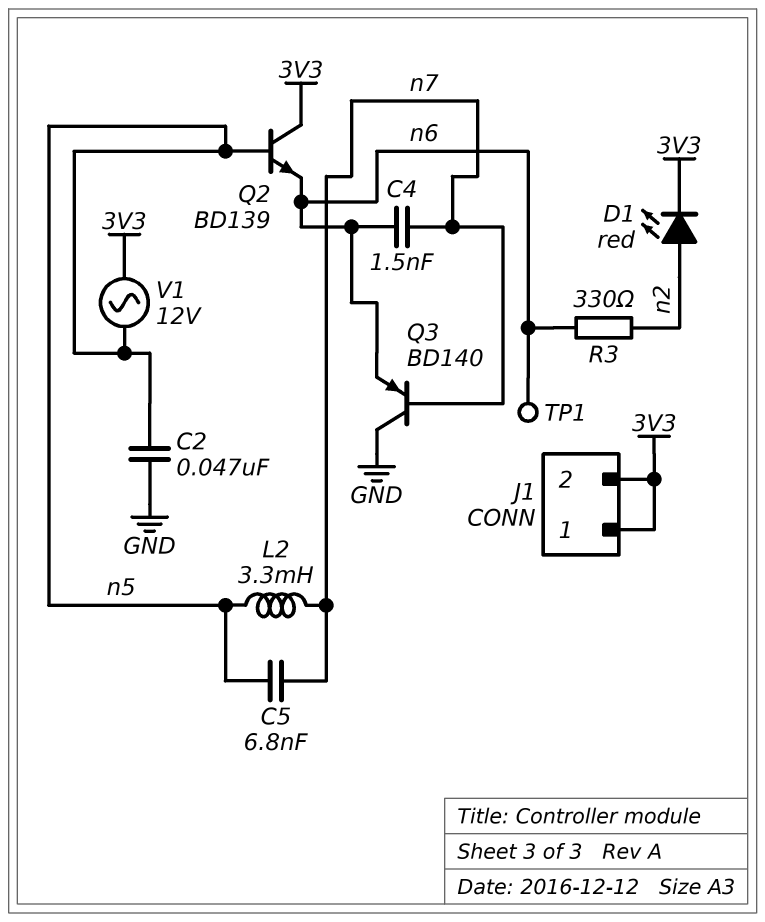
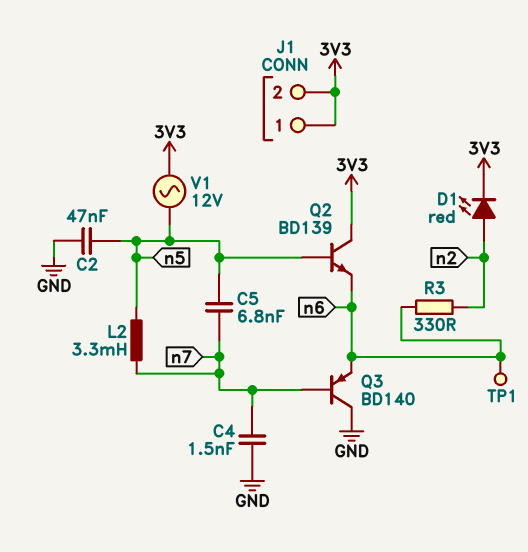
C4: 1.5nF (n6, n7) -> 1.5nF (GND, n7)

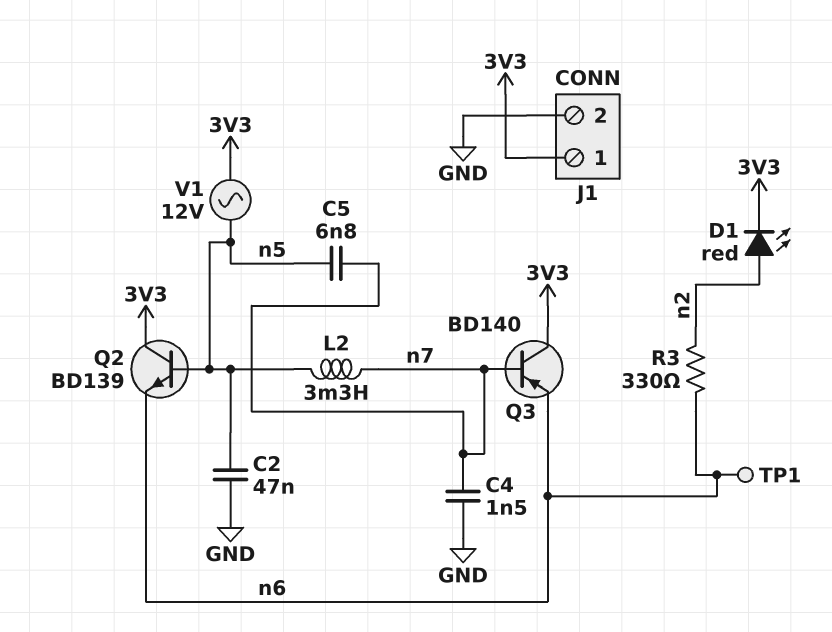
J1 pin 2: 3V3 -> GND
Q3: PNP BD140 (B n7, C GND, E n6) -> PNP BD140 (B n7, C 3V3, E n6)

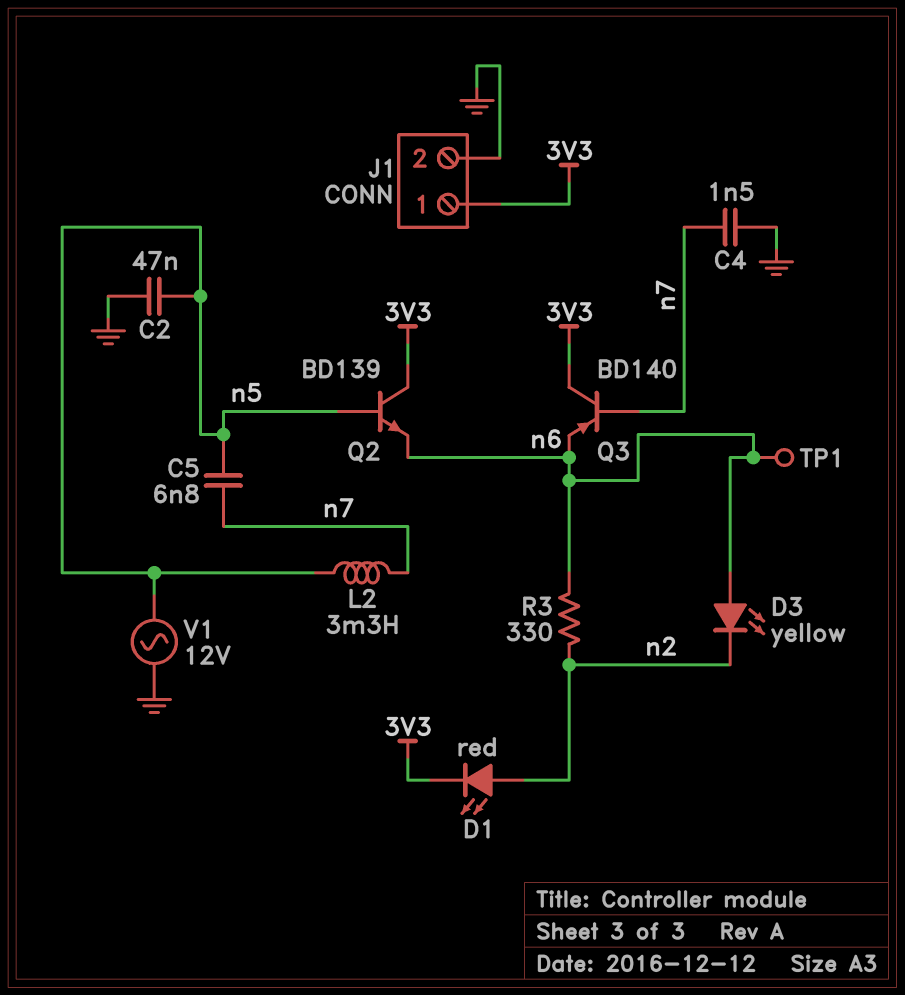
D3: none -> LED yellow (A n6, K n2)
V1: AC 12V (3V3, n5) -> AC 12V (GND, n5)

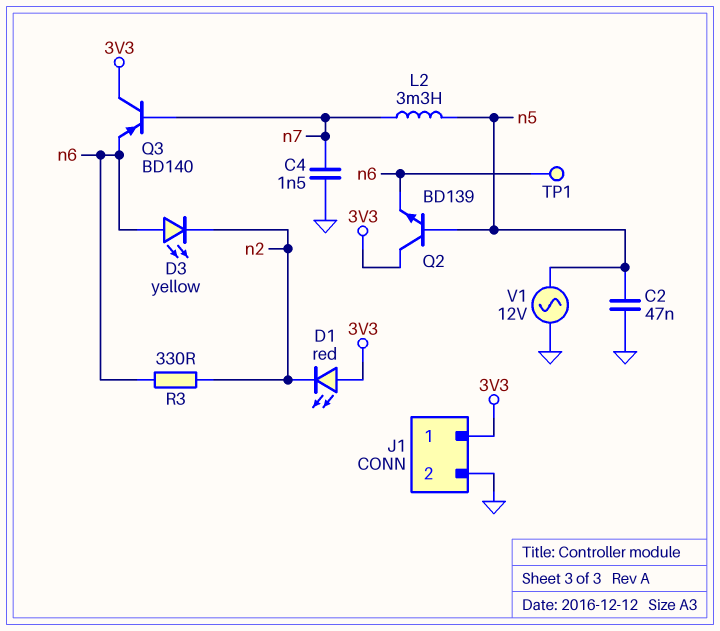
C5: 6.8nF (n5, n7) -> none
D1: LED red (A n2, K 3V3) -> LED red (A 3V3, K n2)

